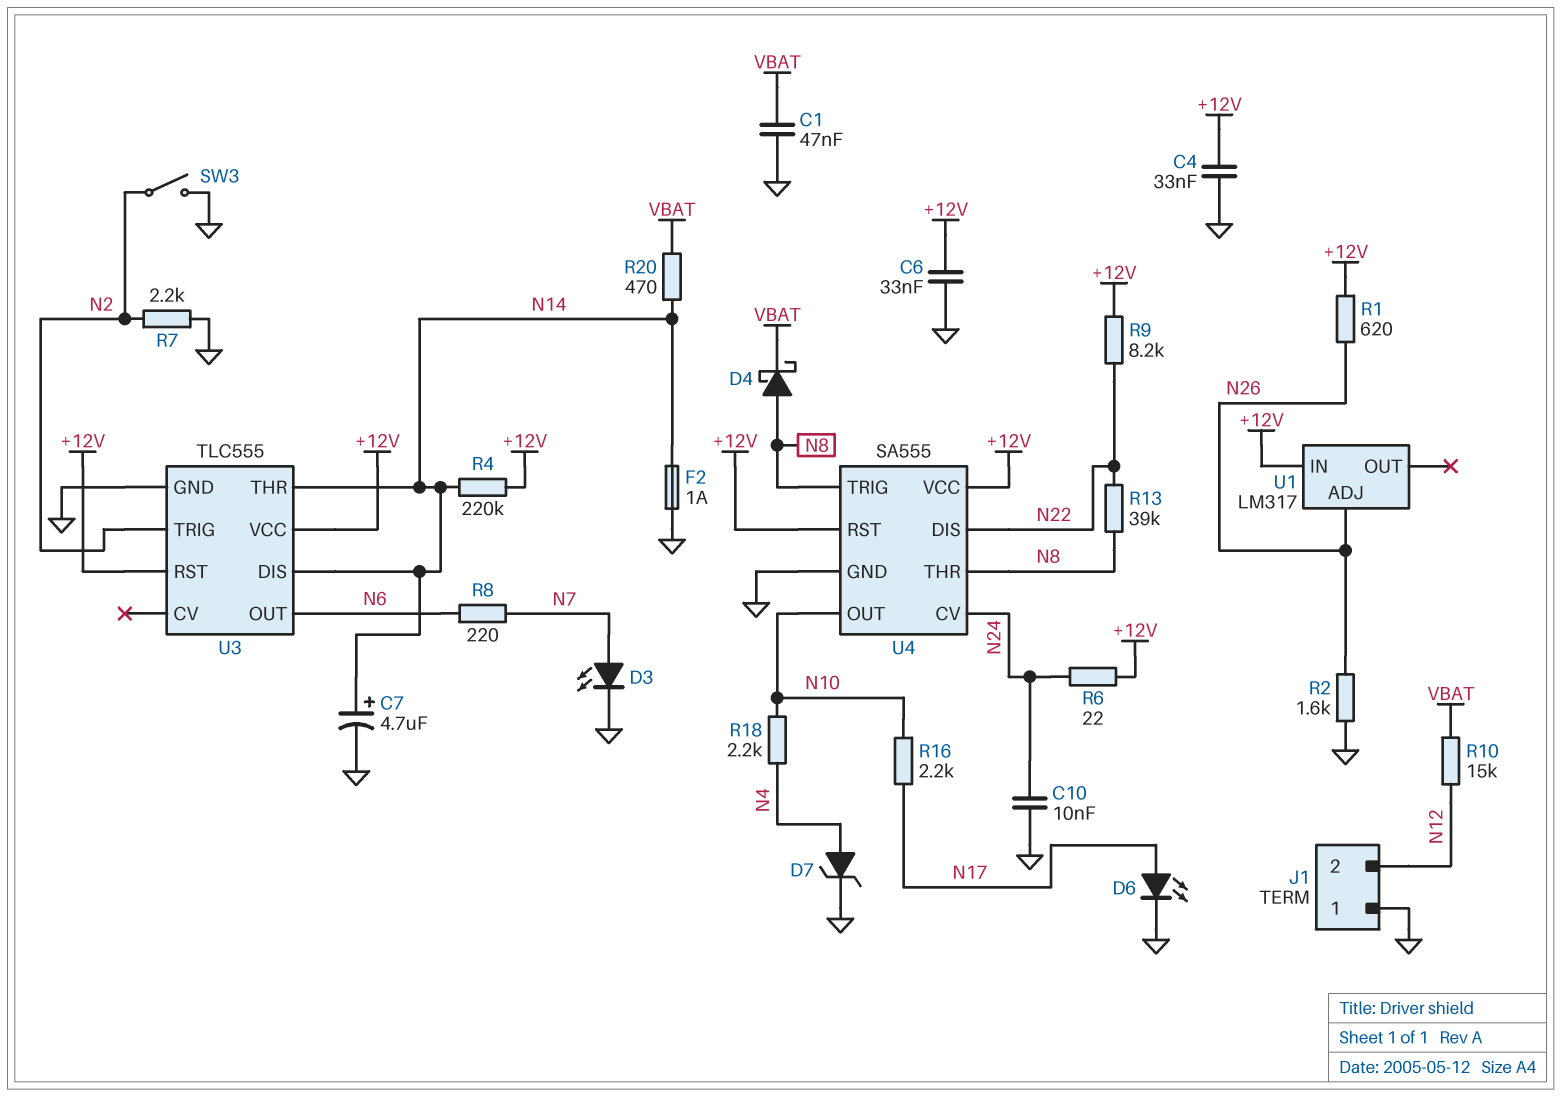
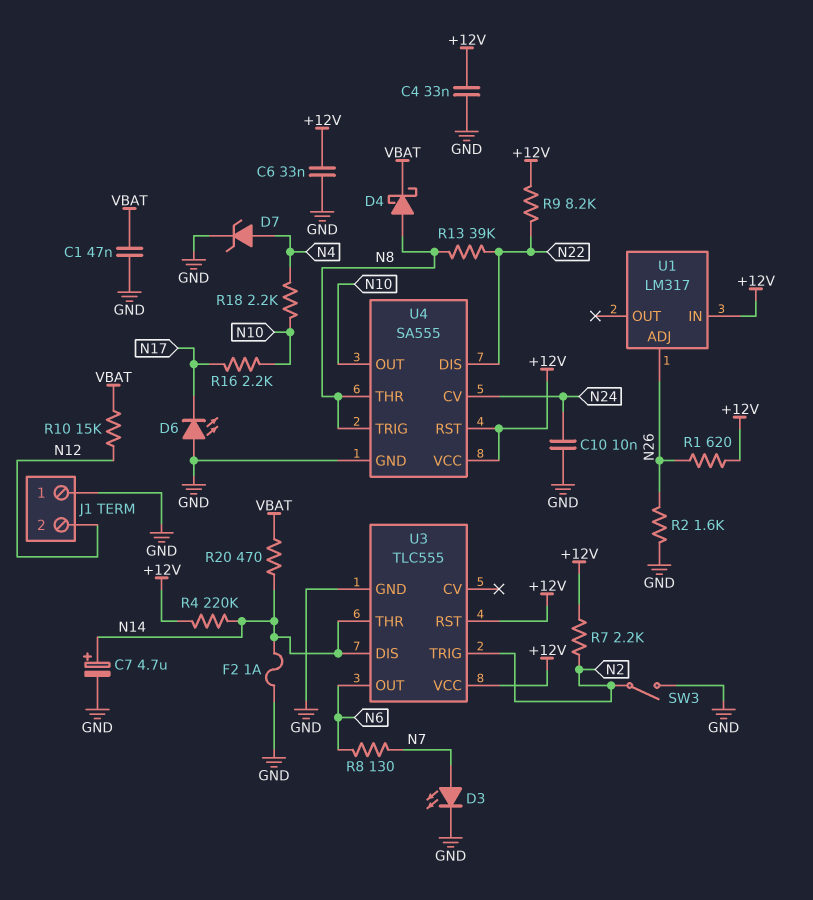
D6: LED (A N17, K GND) -> LED (A GND, K N17)
R6: 22 (+12V, N24) -> none
R7: 2.2k (GND, N2) -> 2.2k (+12V, N2)
R8: 220 (N6, N7) -> 130 (N6, N7)

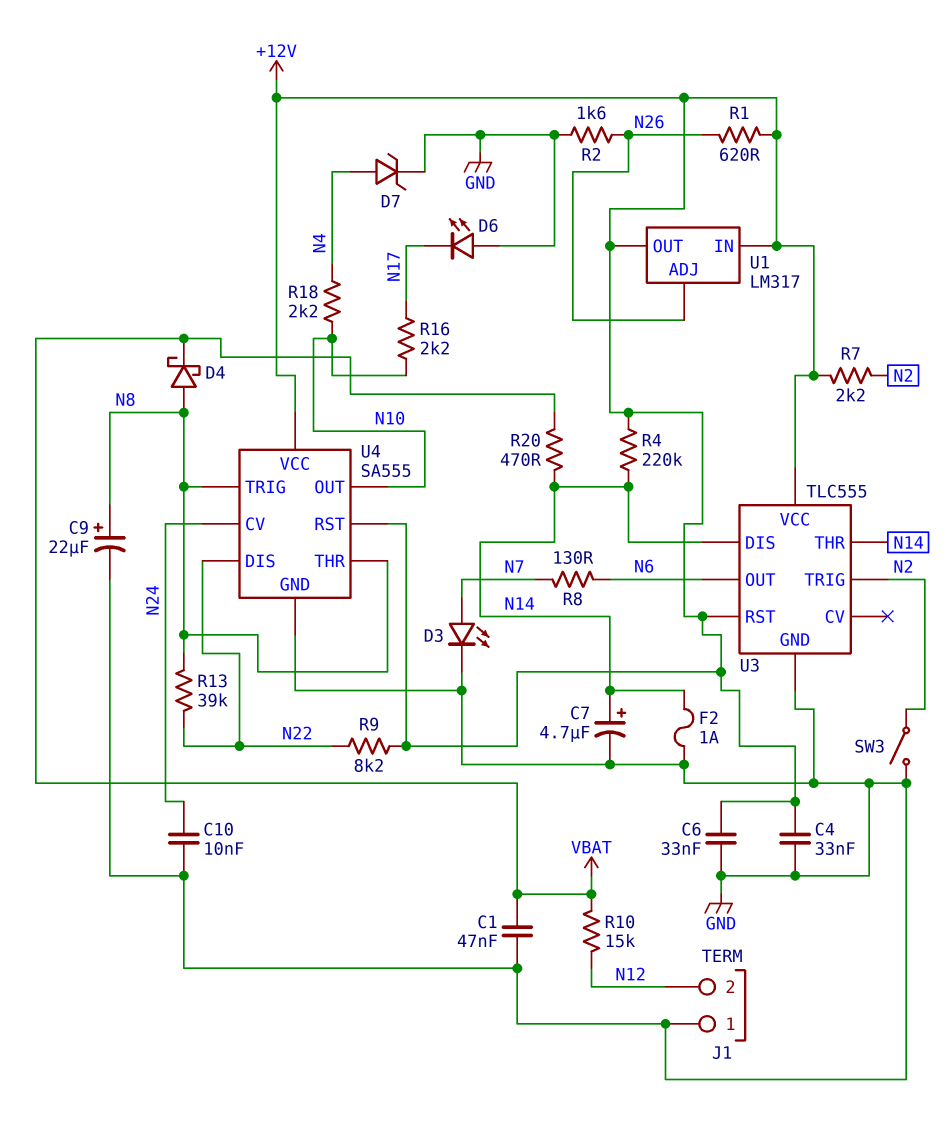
C9: none -> 22uF (plus N8, minus GND)
U1 pin OUT: none -> +12V

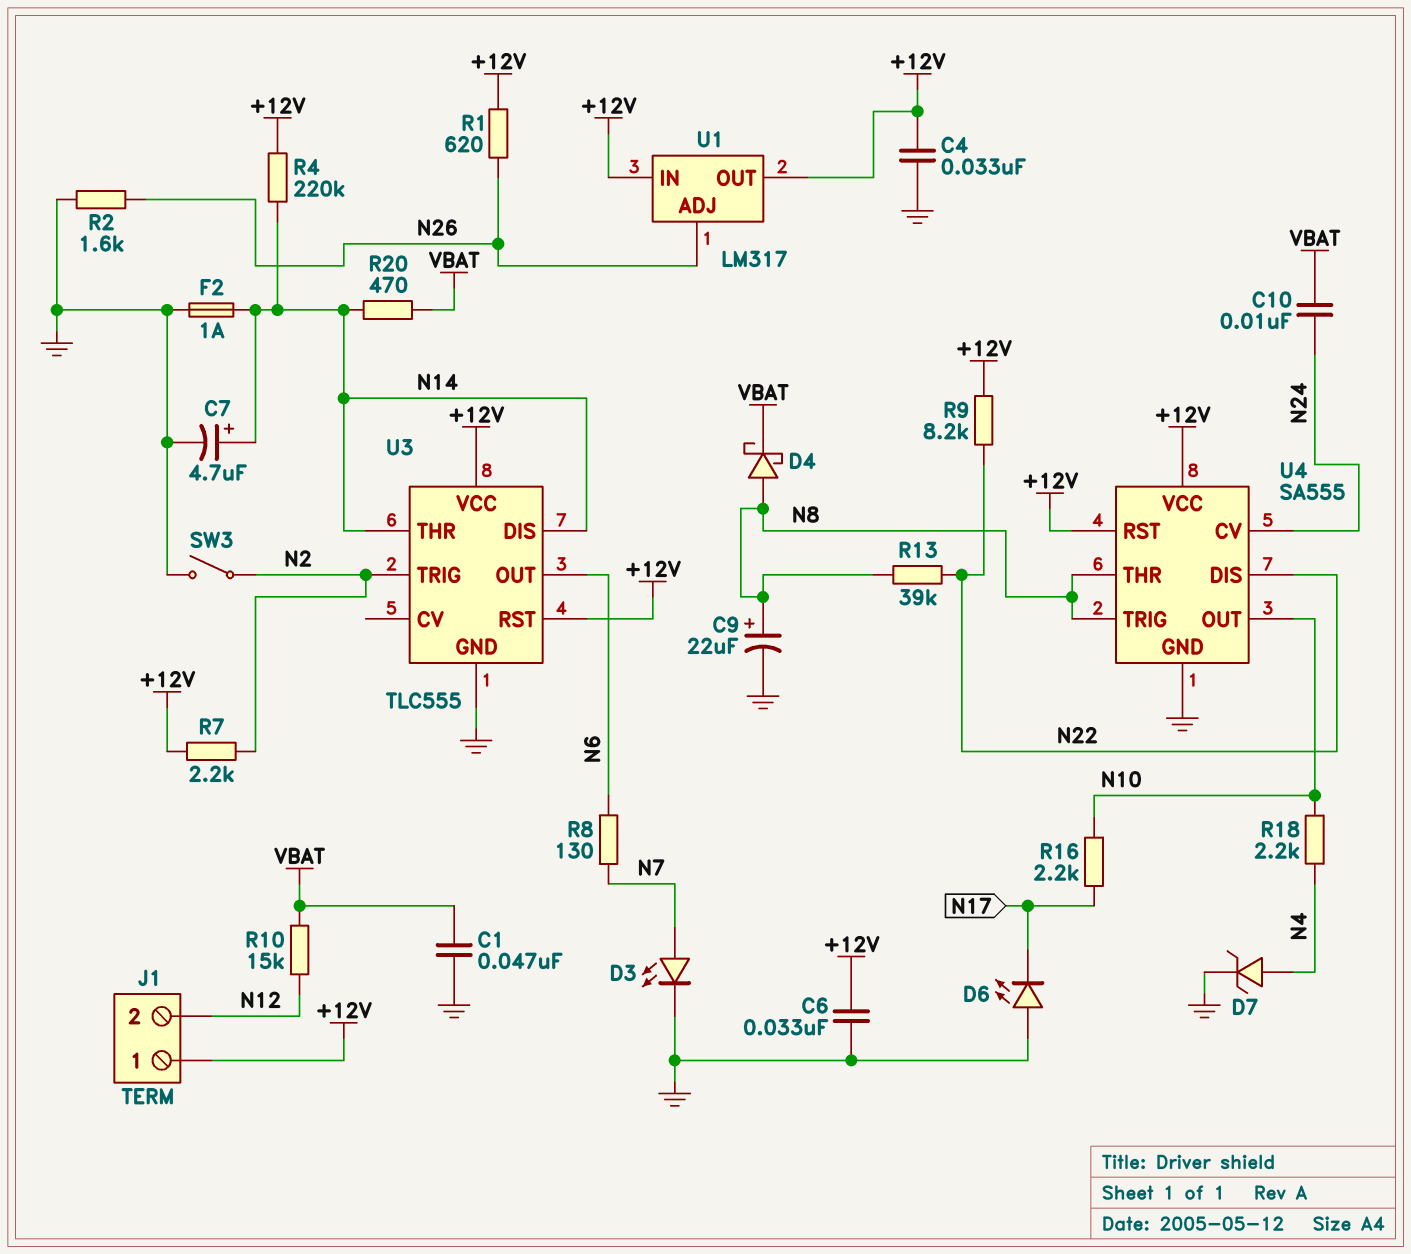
C10: 10nF (GND, N24) -> 10nF (N24, VBAT)
J1 pin 1: GND -> +12V

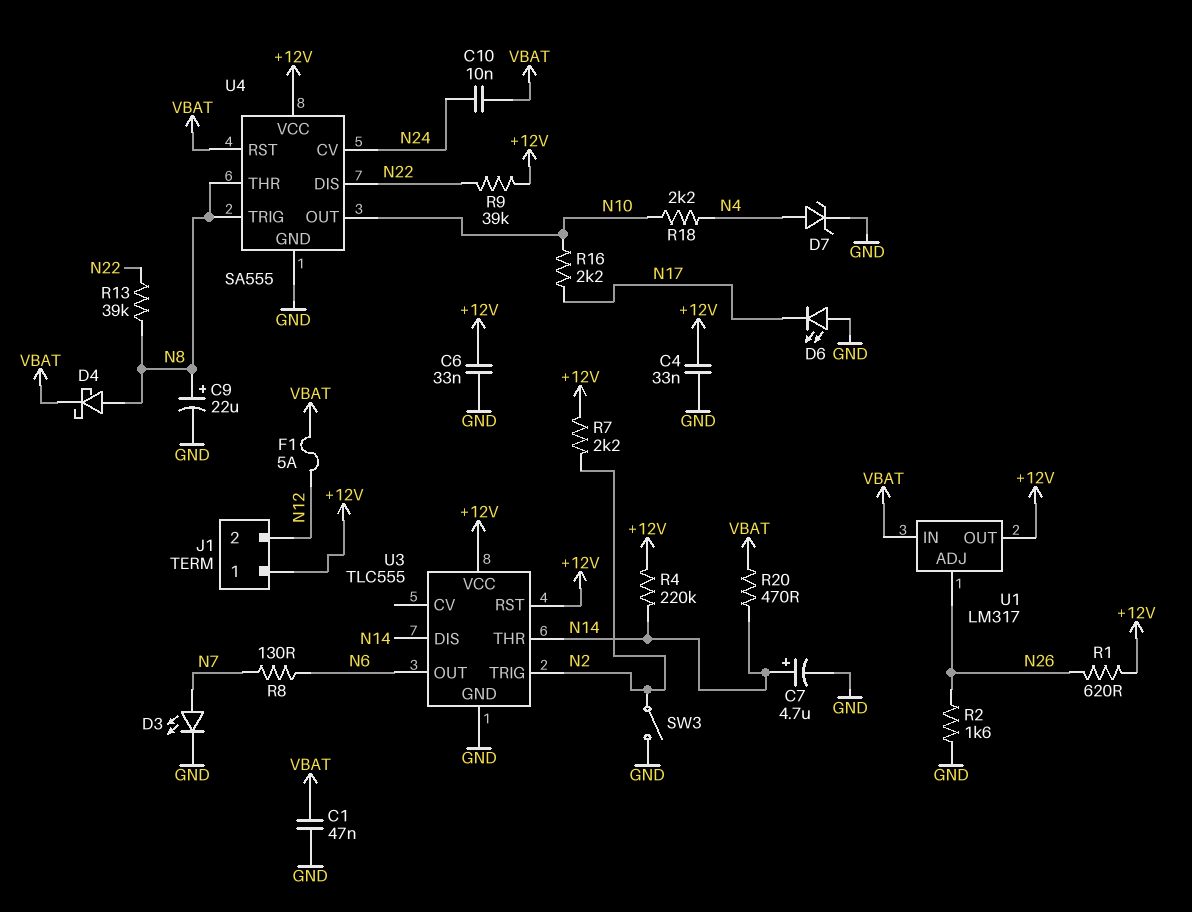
F1: none -> 5A (N12, VBAT)
F2: 1A (GND, N14) -> none
R9: 8.2k (+12V, N22) -> 39k (+12V, N22)
R10: 15k (N12, VBAT) -> none
U1 pin IN: +12V -> VBAT
U4 pin RST: +12V -> VBAT

